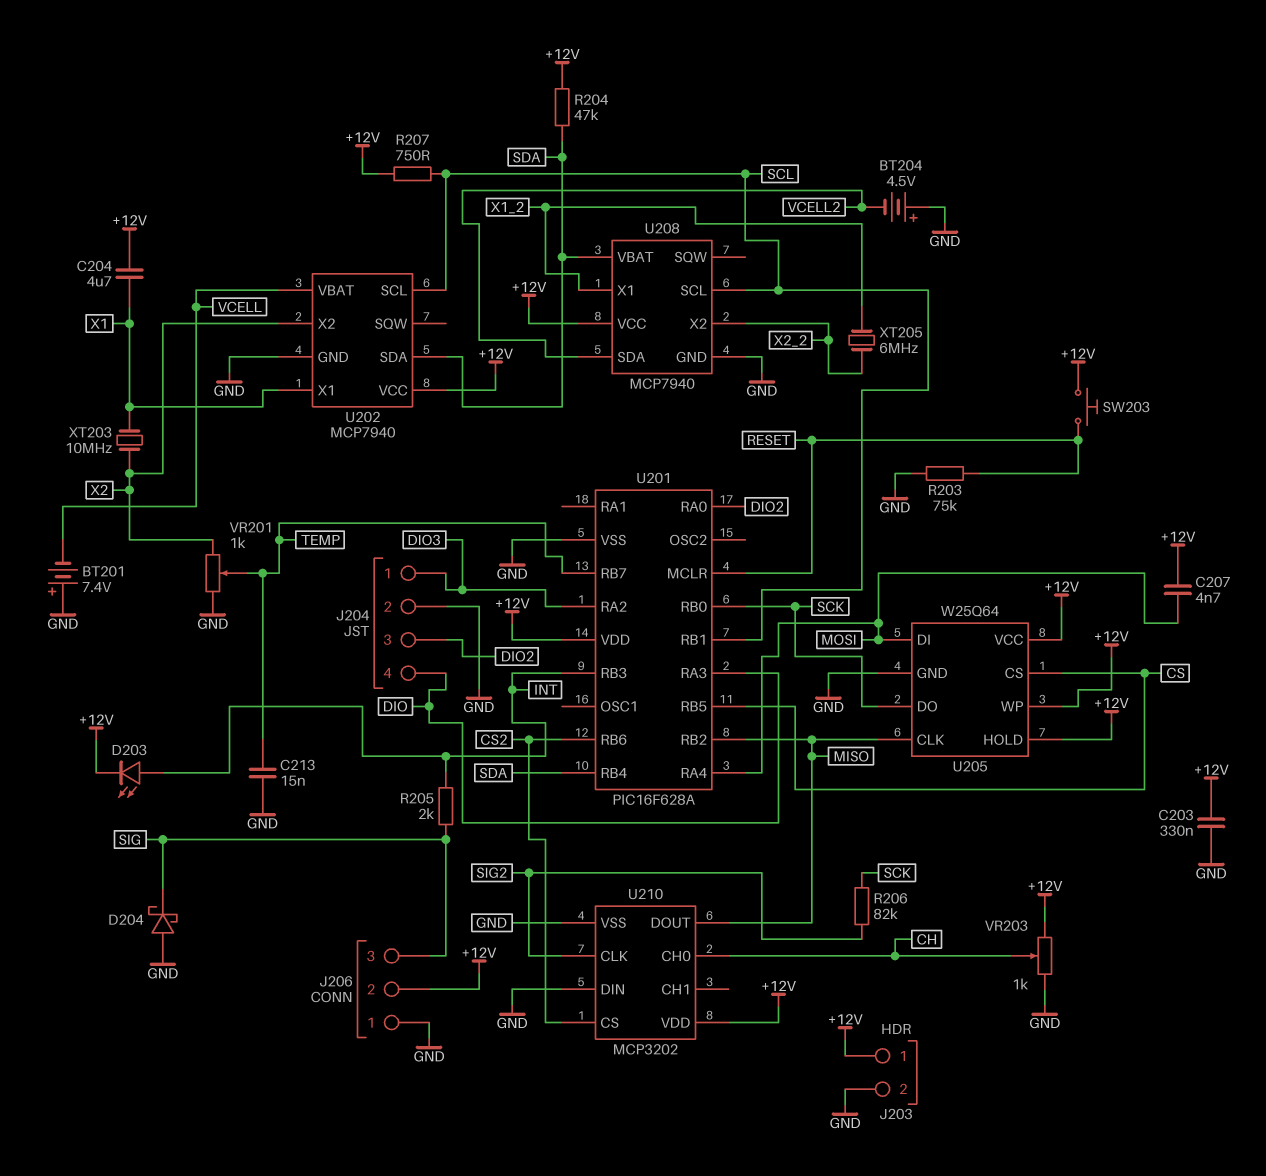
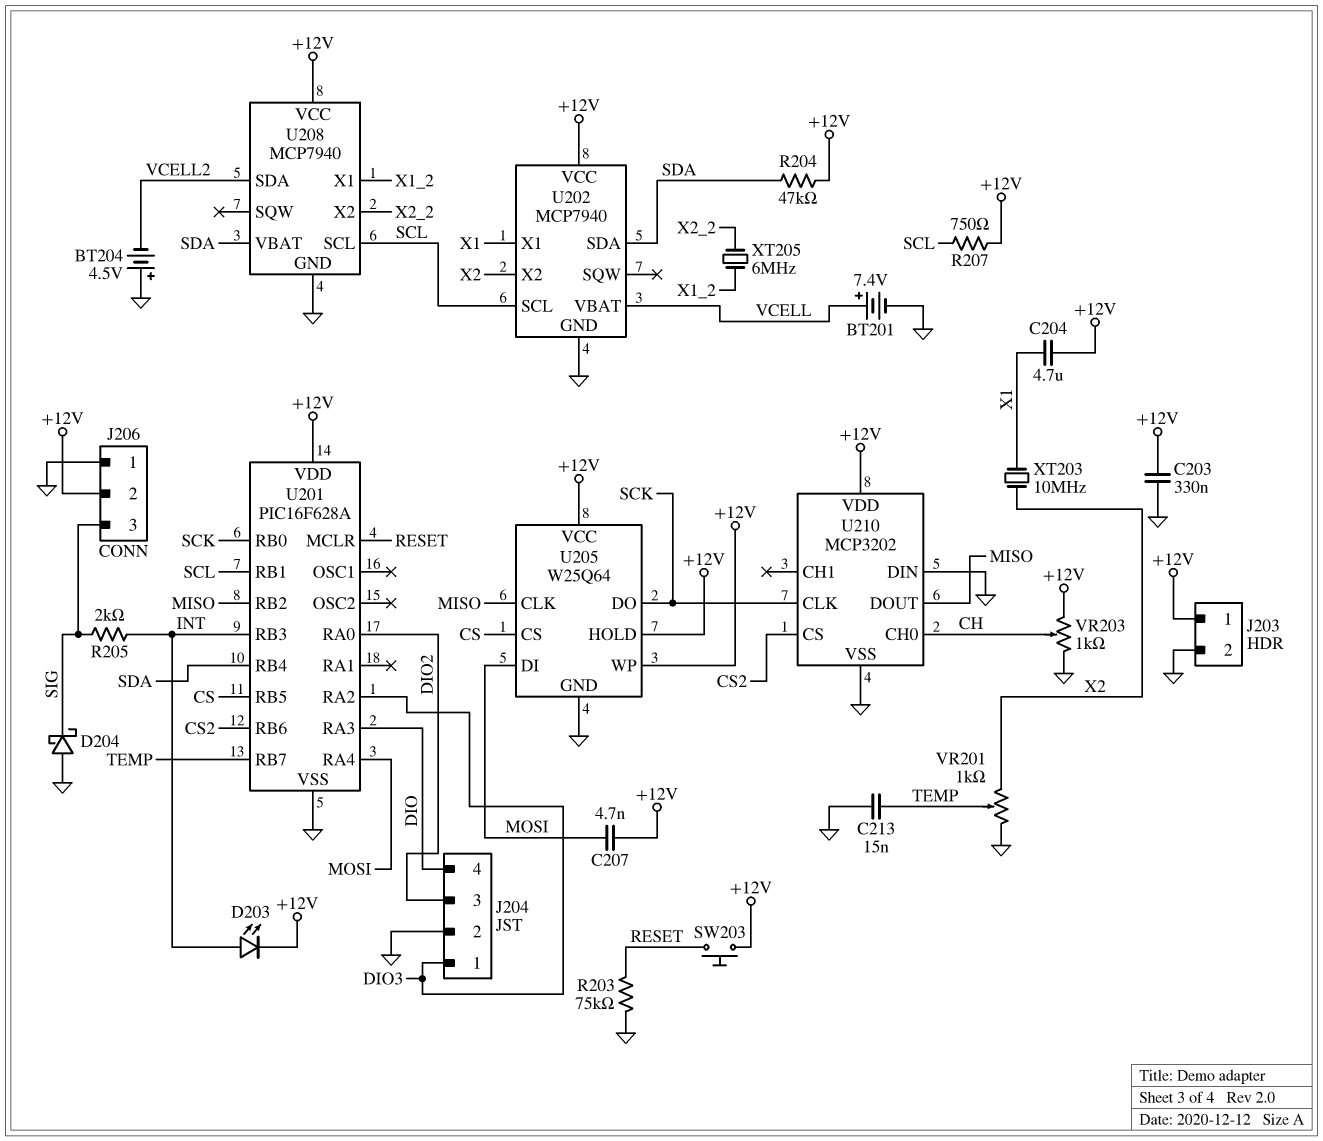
BT201: 7.4V (plus GND, minus VCELL) -> 7.4V (plus VCELL, minus GND)
R206: 82k (SCK, SIG2) -> none
U210 pin CLK: SIG2 -> SCK

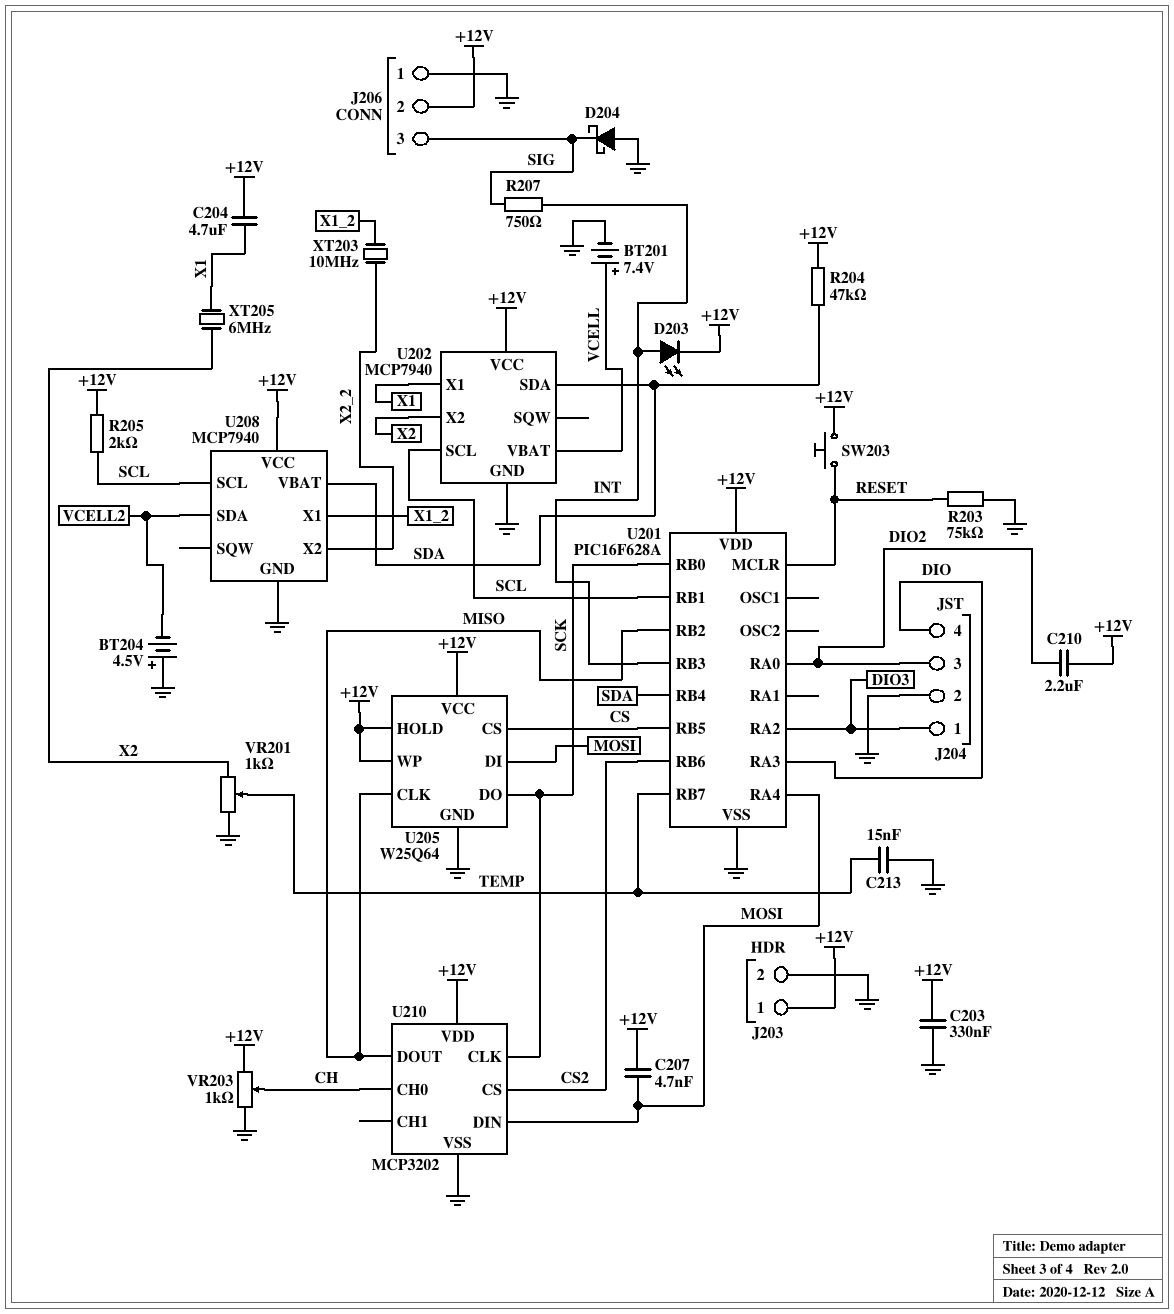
C210: none -> 2.2uF (+12V, DIO2)
R205: 2k (INT, SIG) -> 2k (+12V, SCL)
R207: 750 (+12V, SCL) -> 750 (INT, SIG)
U210 pin DIN: GND -> MOSI
XT203: 10MHz (X1, X2) -> 10MHz (X1_2, X2_2)
XT205: 6MHz (X1_2, X2_2) -> 6MHz (X1, X2)

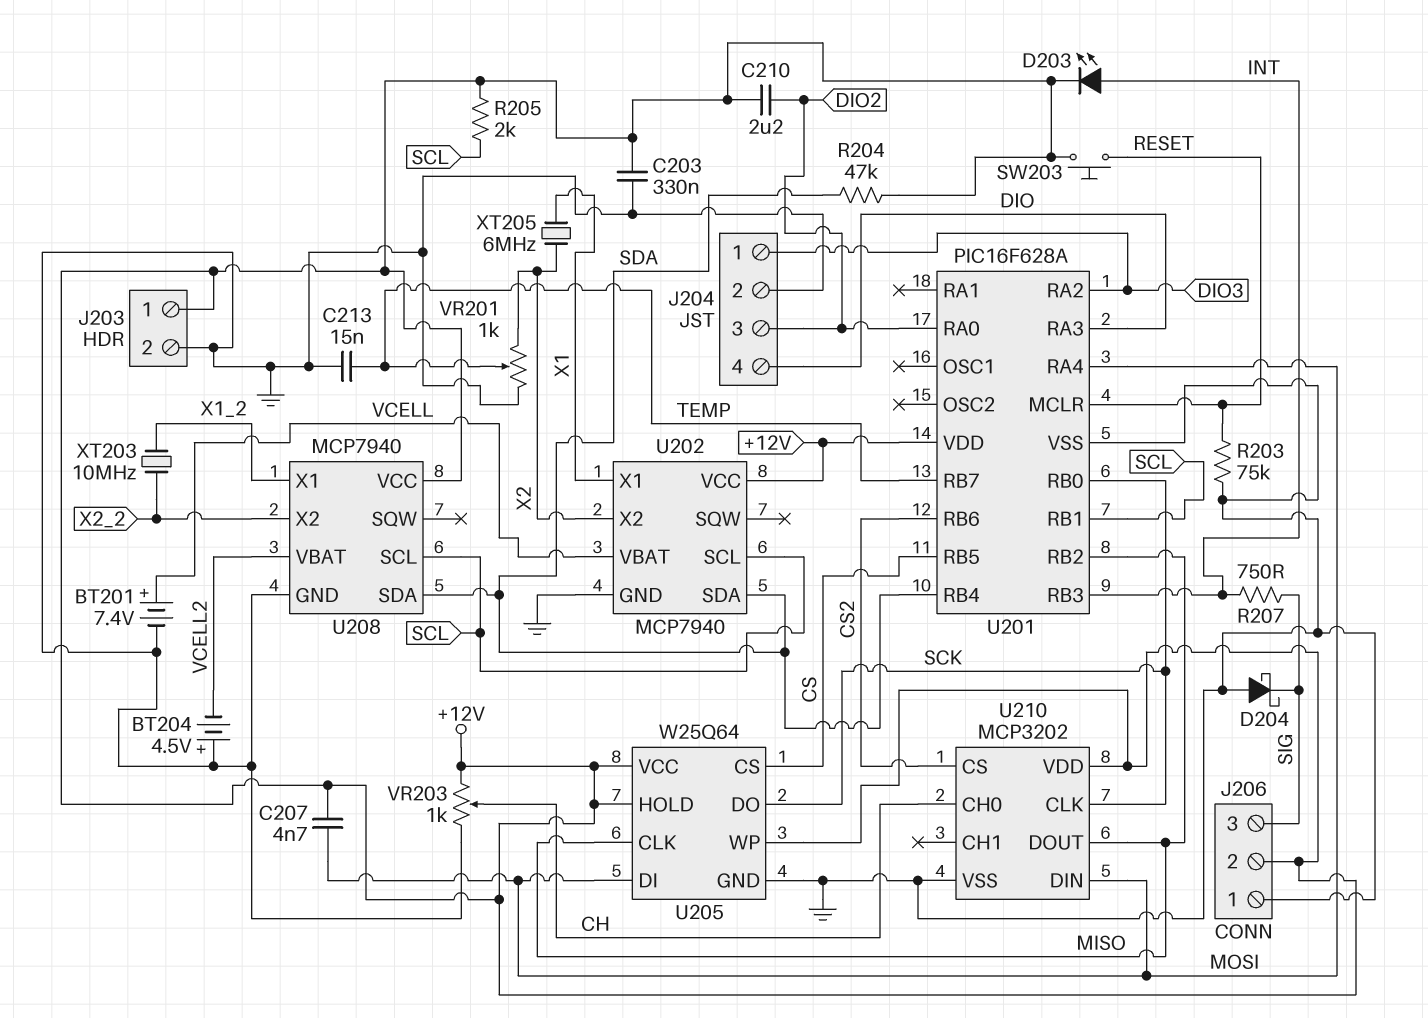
C204: 4.7uF (+12V, X1) -> none
U208 pin SDA: VCELL2 -> SDA
U208 pin VBAT: SDA -> VCELL2

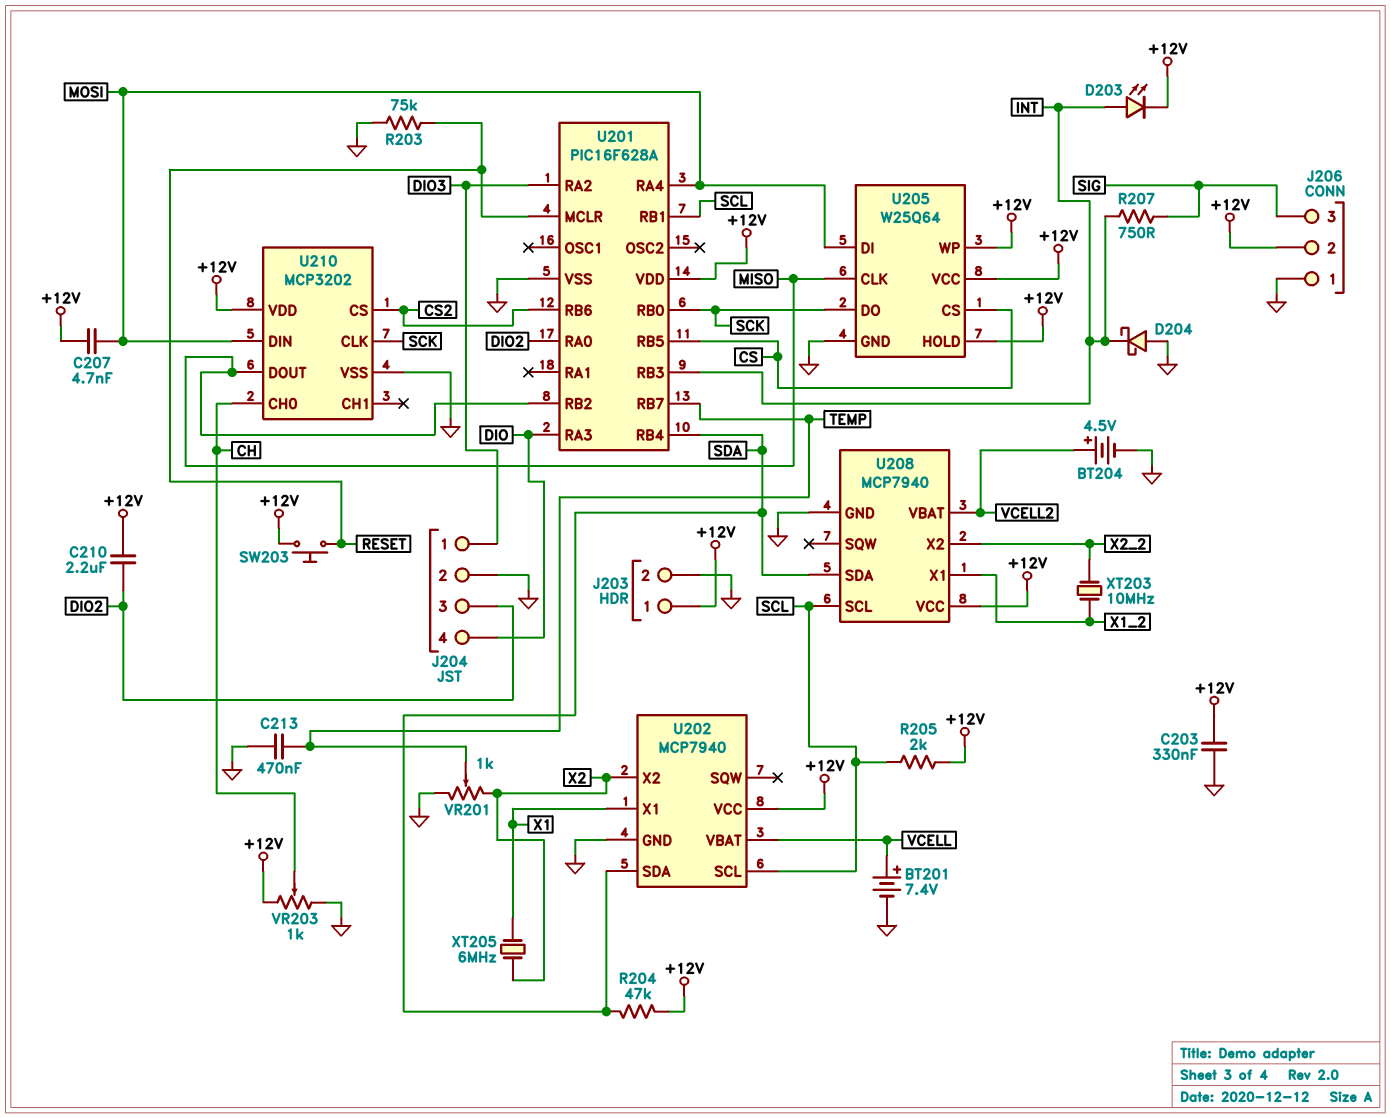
BT204: 4.5V (plus GND, minus VCELL2) -> 4.5V (plus VCELL2, minus GND)
C213: 15nF (GND, TEMP) -> 470nF (GND, TEMP)
D204: schottky (A GND, K SIG) -> schottky (A GND, K INT)

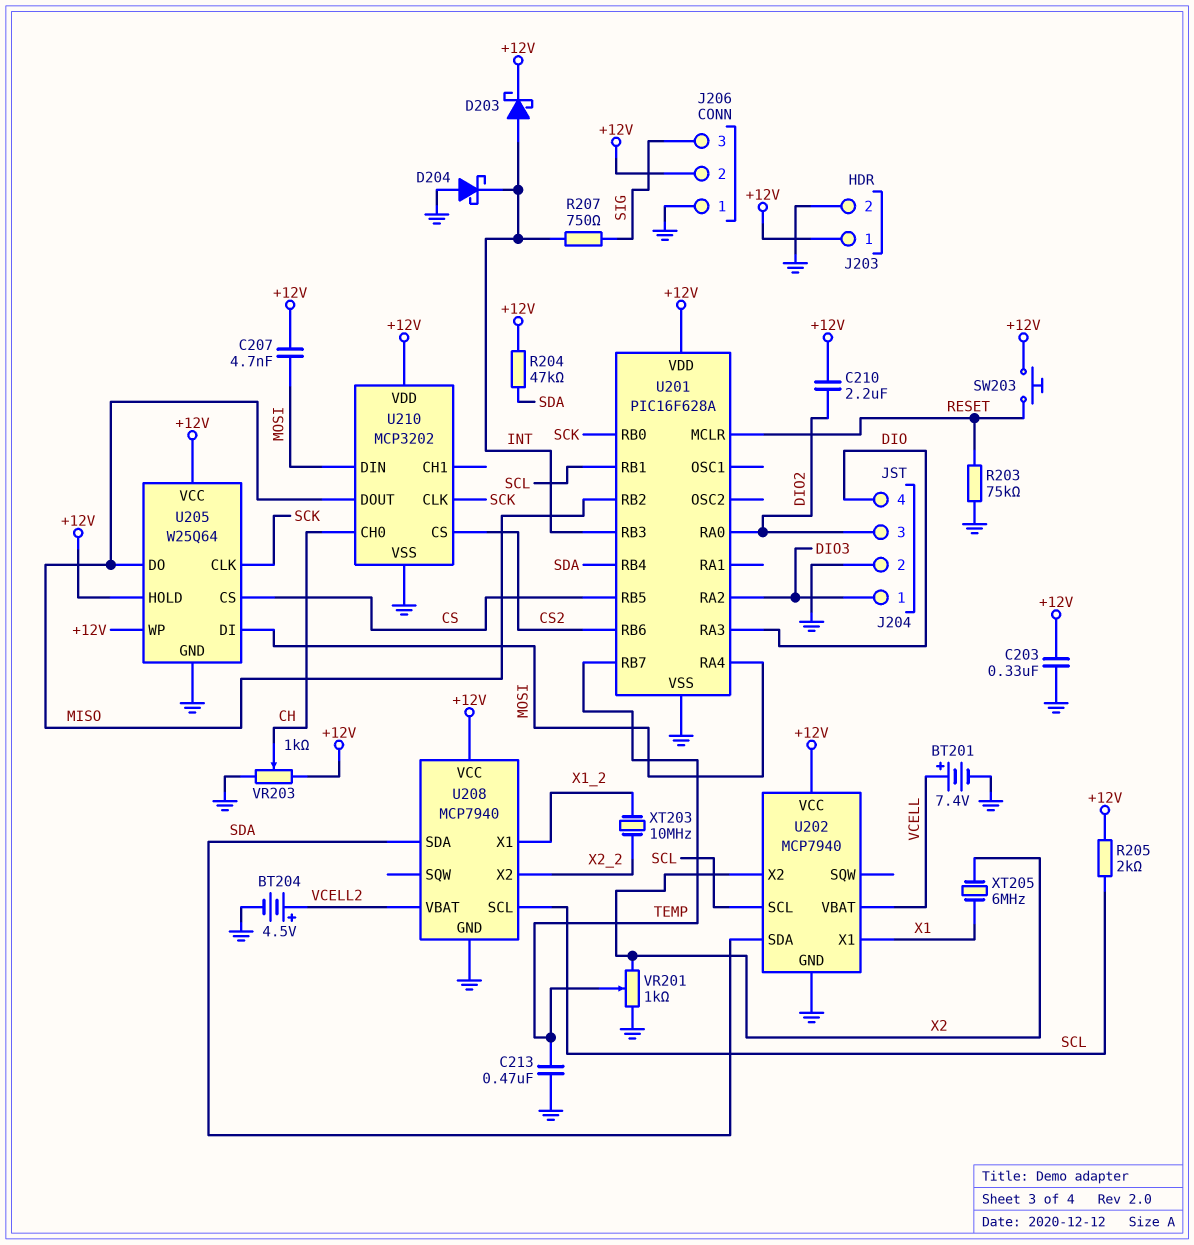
D203: LED (A INT, K +12V) -> schottky (A INT, K +12V)
U205 pin CLK: MISO -> SCK
U205 pin DO: SCK -> MISO

